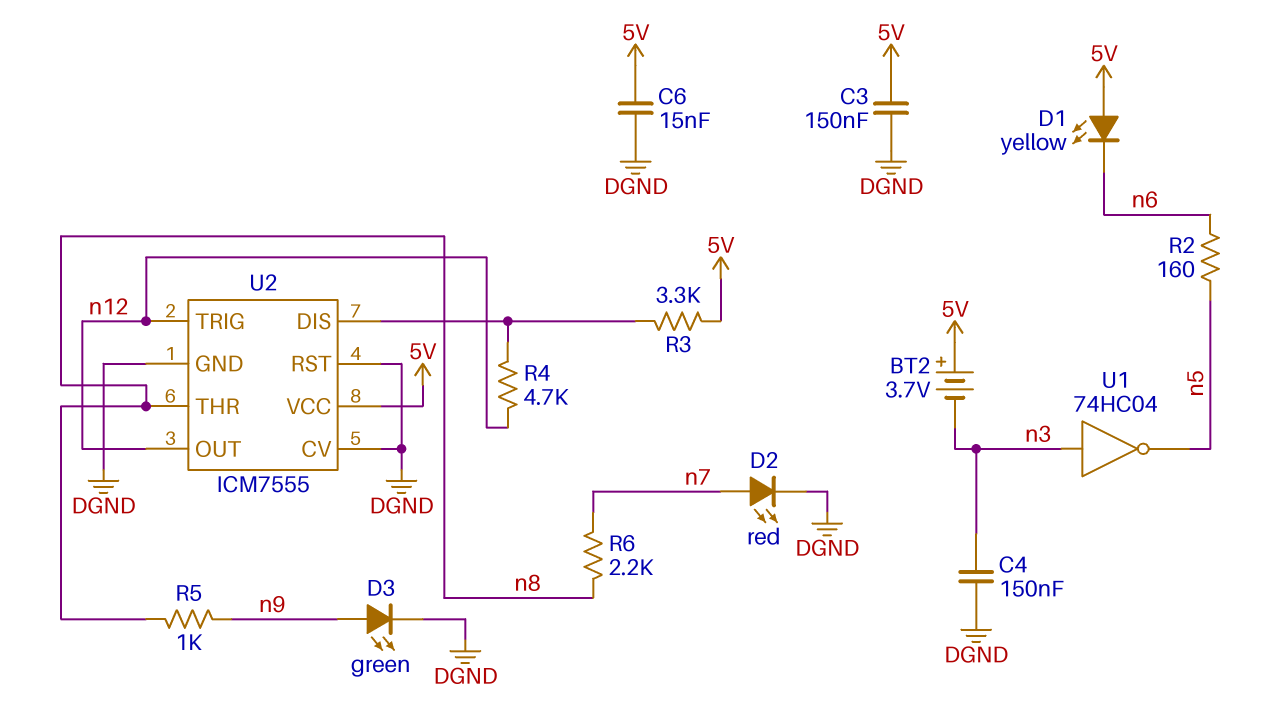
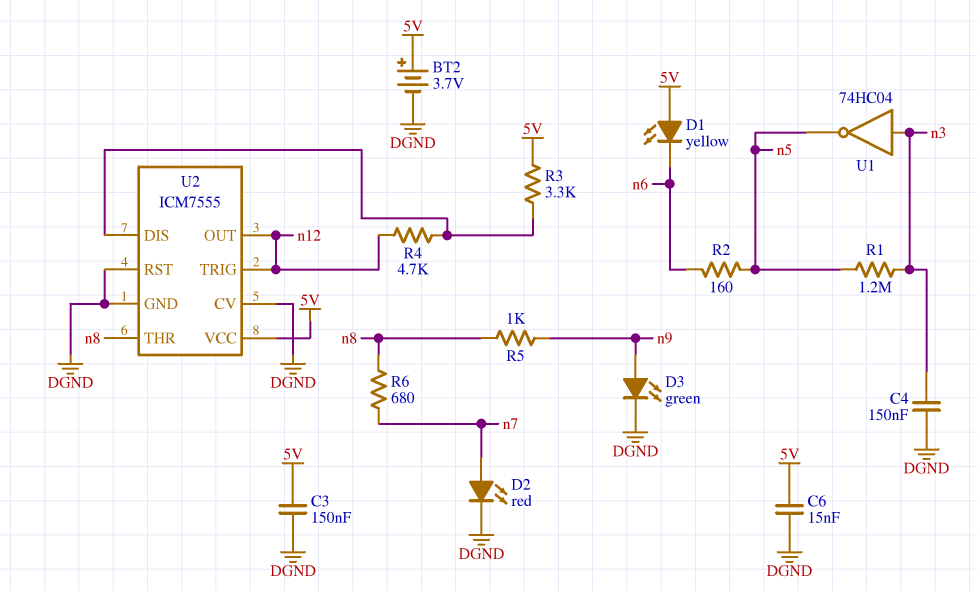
BT2: 3.7V (plus 5V, minus n3) -> 3.7V (plus 5V, minus DGND)
R1: none -> 1.2M (n3, n5)
R6: 2.2k (n7, n8) -> 680 (n7, n8)

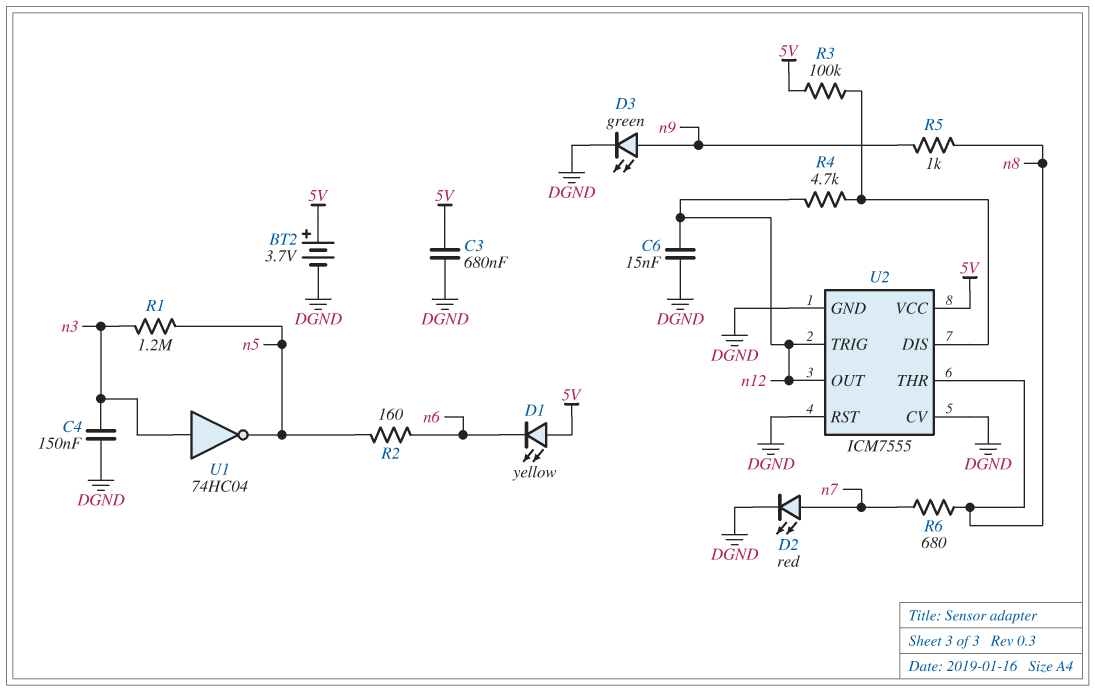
C3: 150nF (5V, DGND) -> 680nF (5V, DGND)
C6: 15nF (5V, DGND) -> 15nF (DGND, n12)
R3: 3.3k (5V, U2/DIS) -> 100k (5V, U2/DIS)

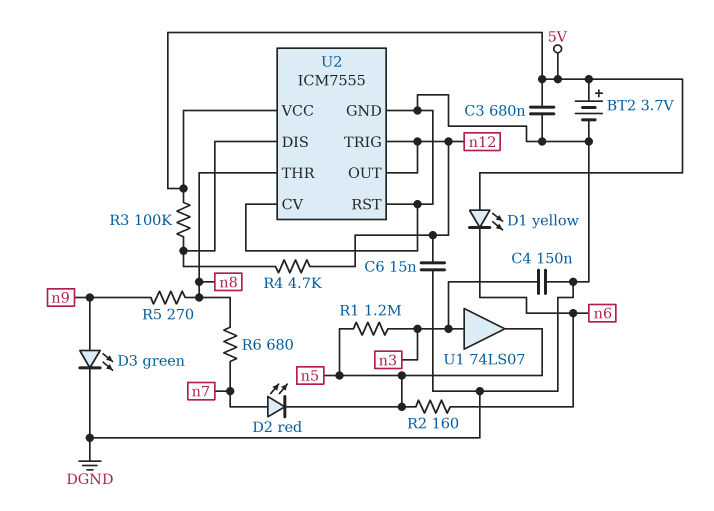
D2: LED red (A n7, K DGND) -> LED red (A n7, K n5)
R5: 1k (n8, n9) -> 270 (n8, n9)
U1: NOT 74HC04 (in n3, out n5) -> buffer 74LS07 (in n3, out n5)

